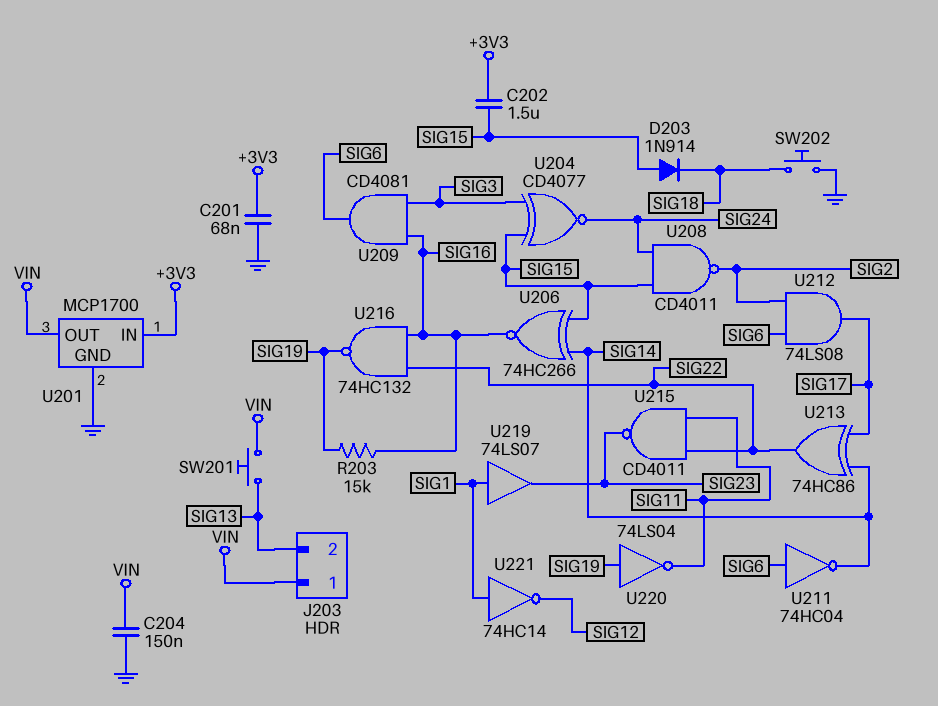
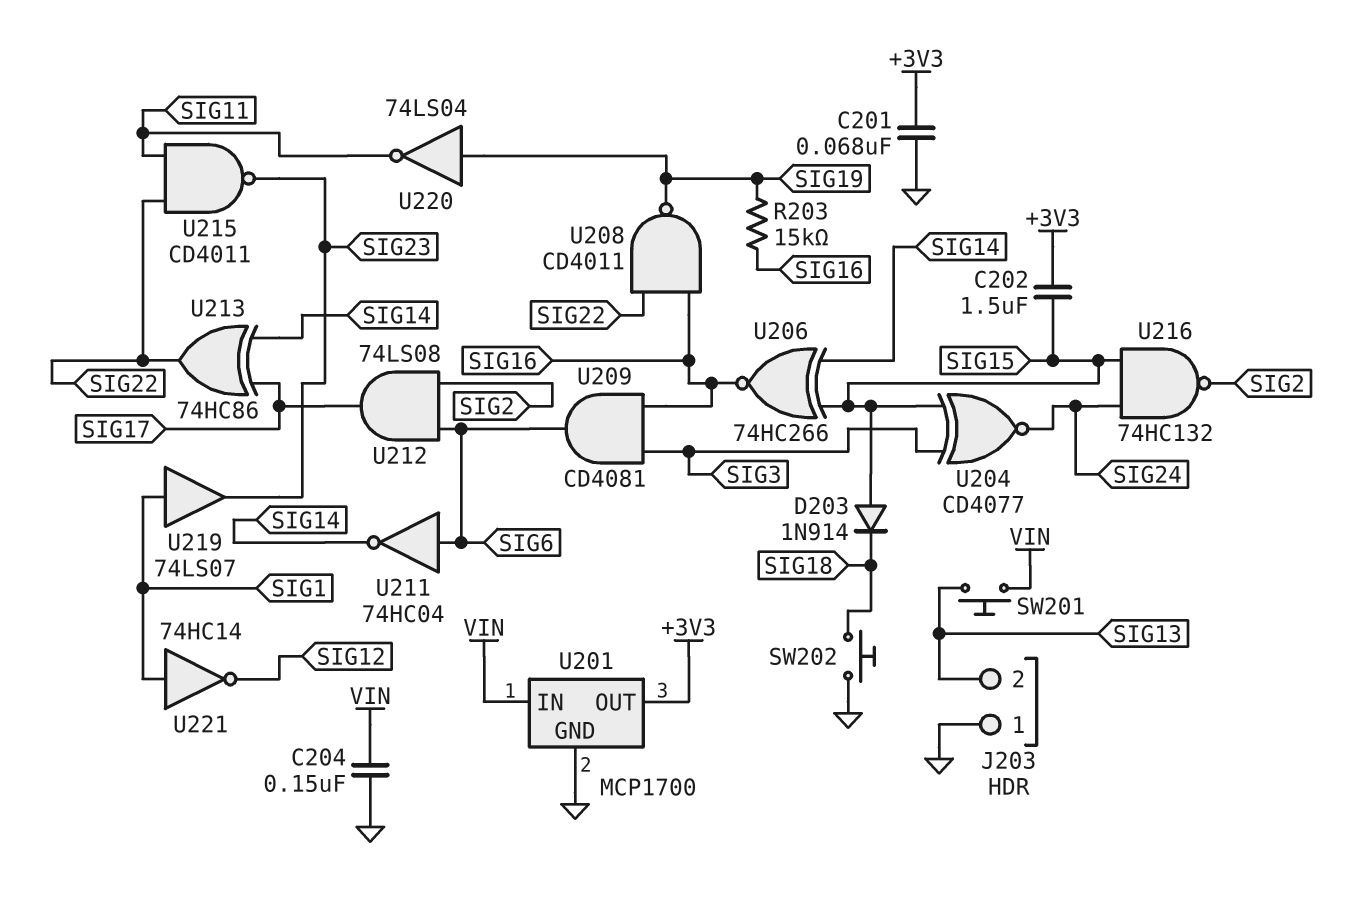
J203 pin 1: VIN -> GND
U201 pin IN: +3V3 -> VIN
U201 pin OUT: VIN -> +3V3
U208: NAND CD4011 (in SIG15, in SIG24, out SIG2) -> NAND CD4011 (in SIG16, in SIG22, out SIG19)
U216: NAND 74HC132 (in SIG16, in SIG22, out SIG19) -> NAND 74HC132 (in SIG15, in SIG24, out SIG2)

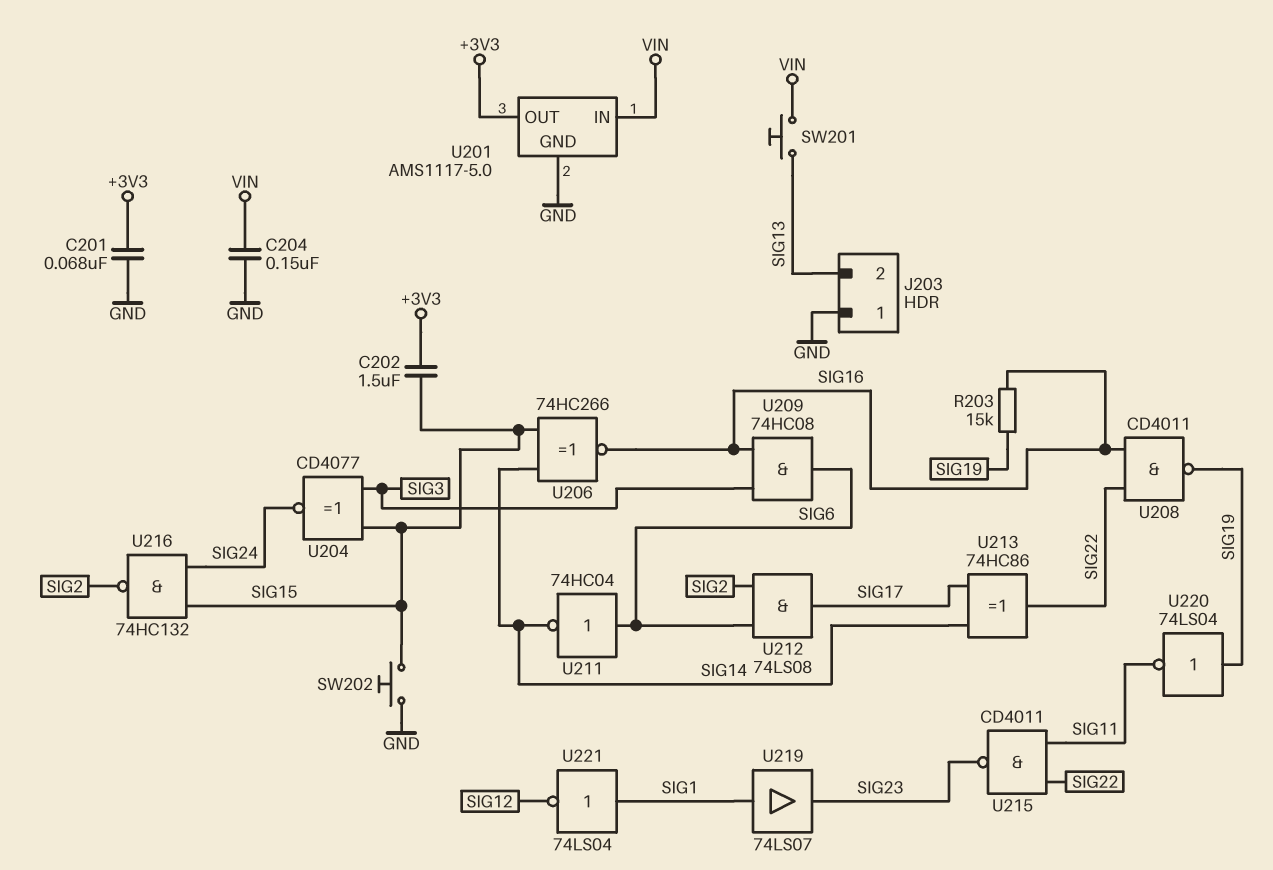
D203: diode 1N914 (A SIG15, K SIG18) -> none
SW202: button (GND, SIG18) -> button (GND, SIG15)
U201: MCP1700 -> AMS1117-5.0
U209: AND CD4081 (in SIG3, in SIG16, out SIG6) -> AND 74HC08 (in SIG3, in SIG16, out SIG6)
U221: NOT 74HC14 (in SIG1, out SIG12) -> NOT 74LS04 (in SIG1, out SIG12)

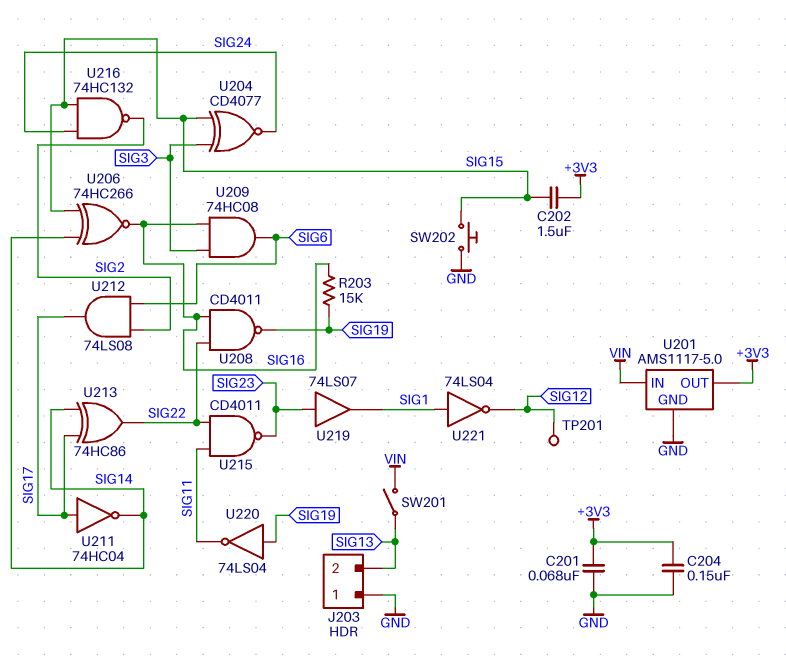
C204: 150nF (GND, VIN) -> 150nF (+3V3, GND)
SW201: button (SIG13, VIN) -> switch (SIG13, VIN)
TP201: none -> test point (SIG12)
U211: NOT 74HC04 (in SIG6, out SIG14) -> NOT 74HC04 (in SIG17, out SIG14)
U219: buffer 74LS07 (in SIG1, out SIG23) -> buffer 74LS07 (in SIG23, out SIG1)

